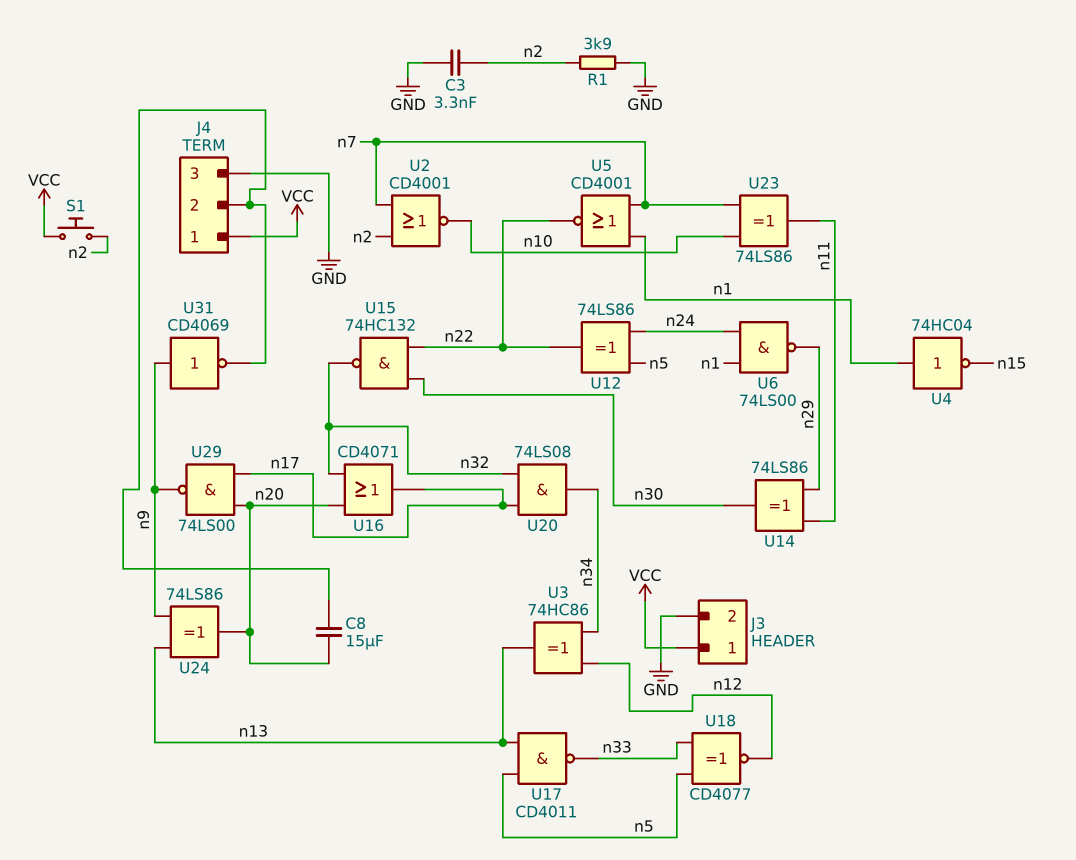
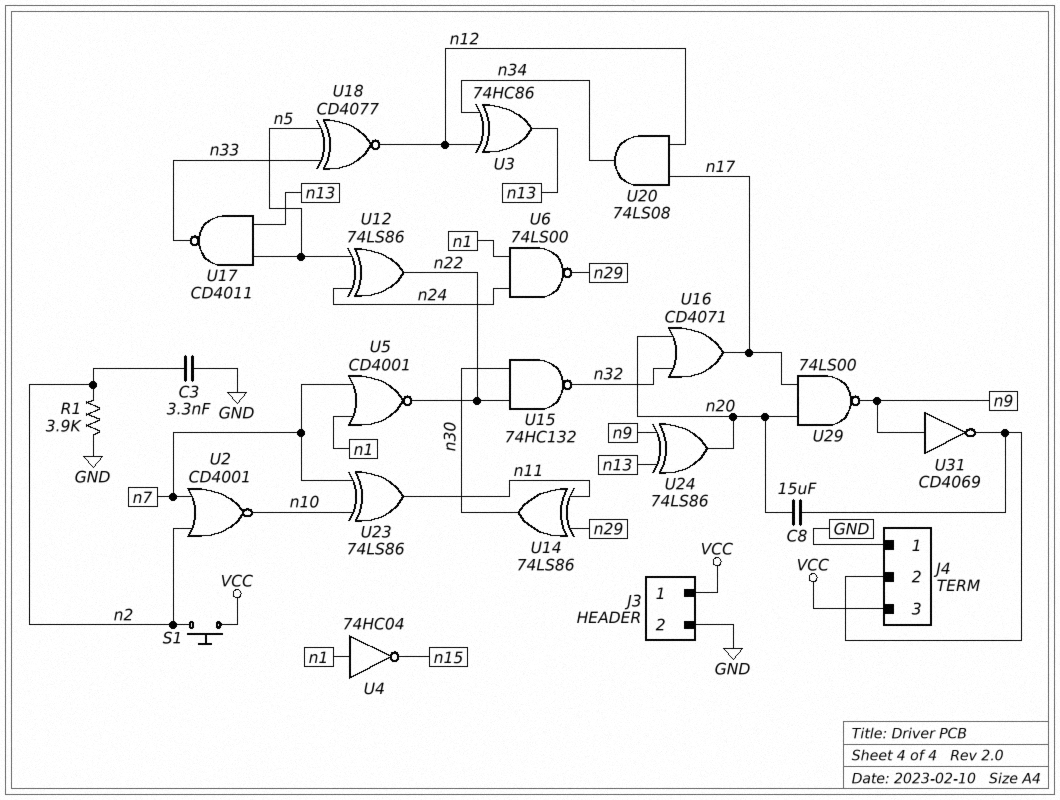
J4 pin 1: VCC -> GND
J4 pin 3: GND -> VCC
U20: AND 74LS08 (in n17, in n32, out n34) -> AND 74LS08 (in n12, in n17, out n34)

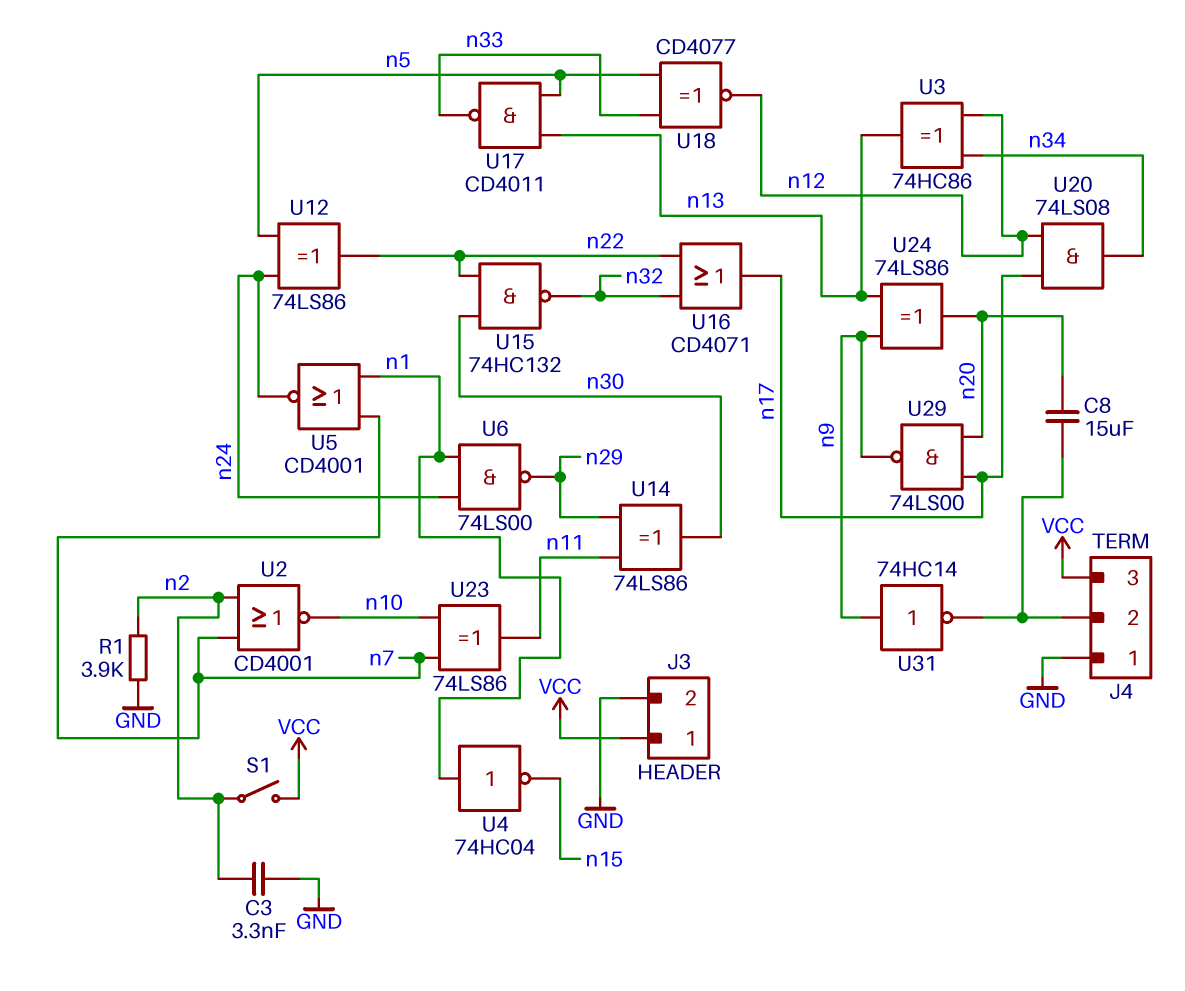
S1: button (VCC, n2) -> switch (VCC, n2)
U5: NOR CD4001 (in n1, in n7, out n22) -> NOR CD4001 (in n1, in n7, out n24)
U16: OR CD4071 (in n20, in n32, out n17) -> OR CD4071 (in n22, in n32, out n17)
U31: NOT CD4069 (in n9, out J4/2) -> NOT 74HC14 (in n9, out J4/2)

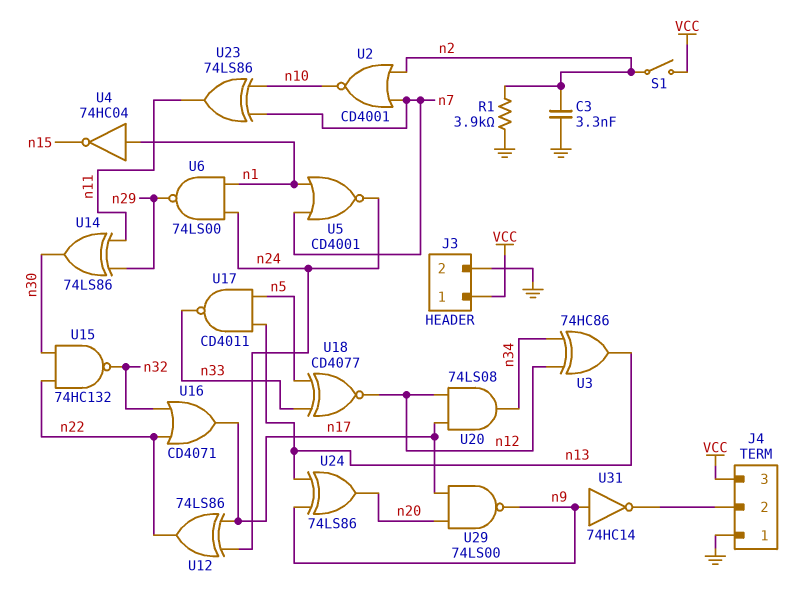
C8: 15uF (J4/2, n20) -> none
U12: XOR 74LS86 (in n5, in n24, out n22) -> XOR 74LS86 (in n17, in n24, out n22)

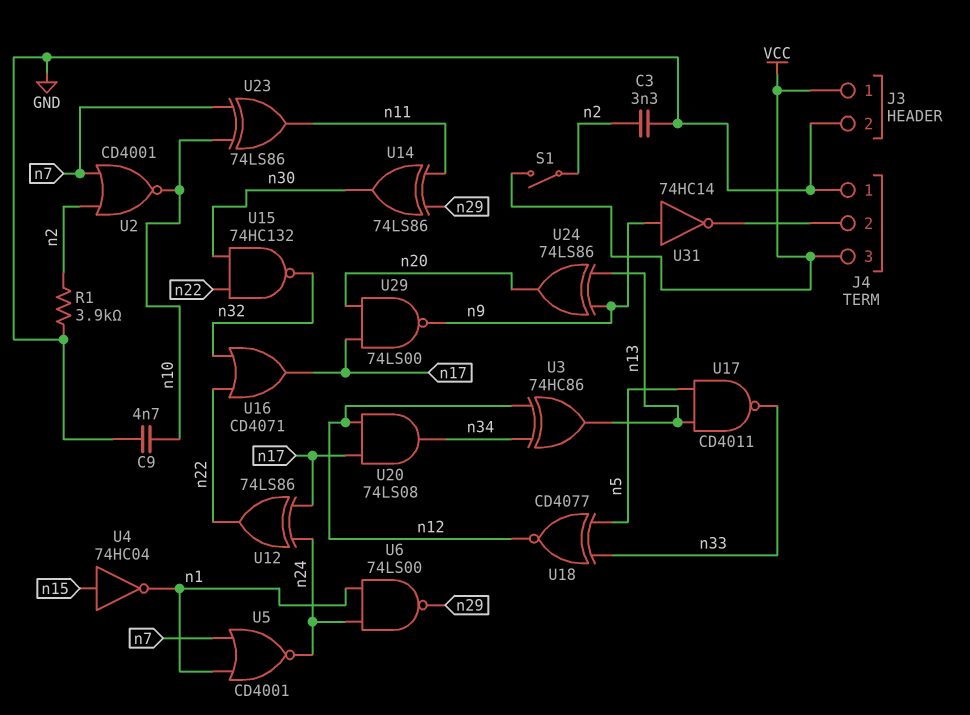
C9: none -> 4.7nF (GND, n10)
U4: NOT 74HC04 (in n1, out n15) -> NOT 74HC04 (in n15, out n1)

